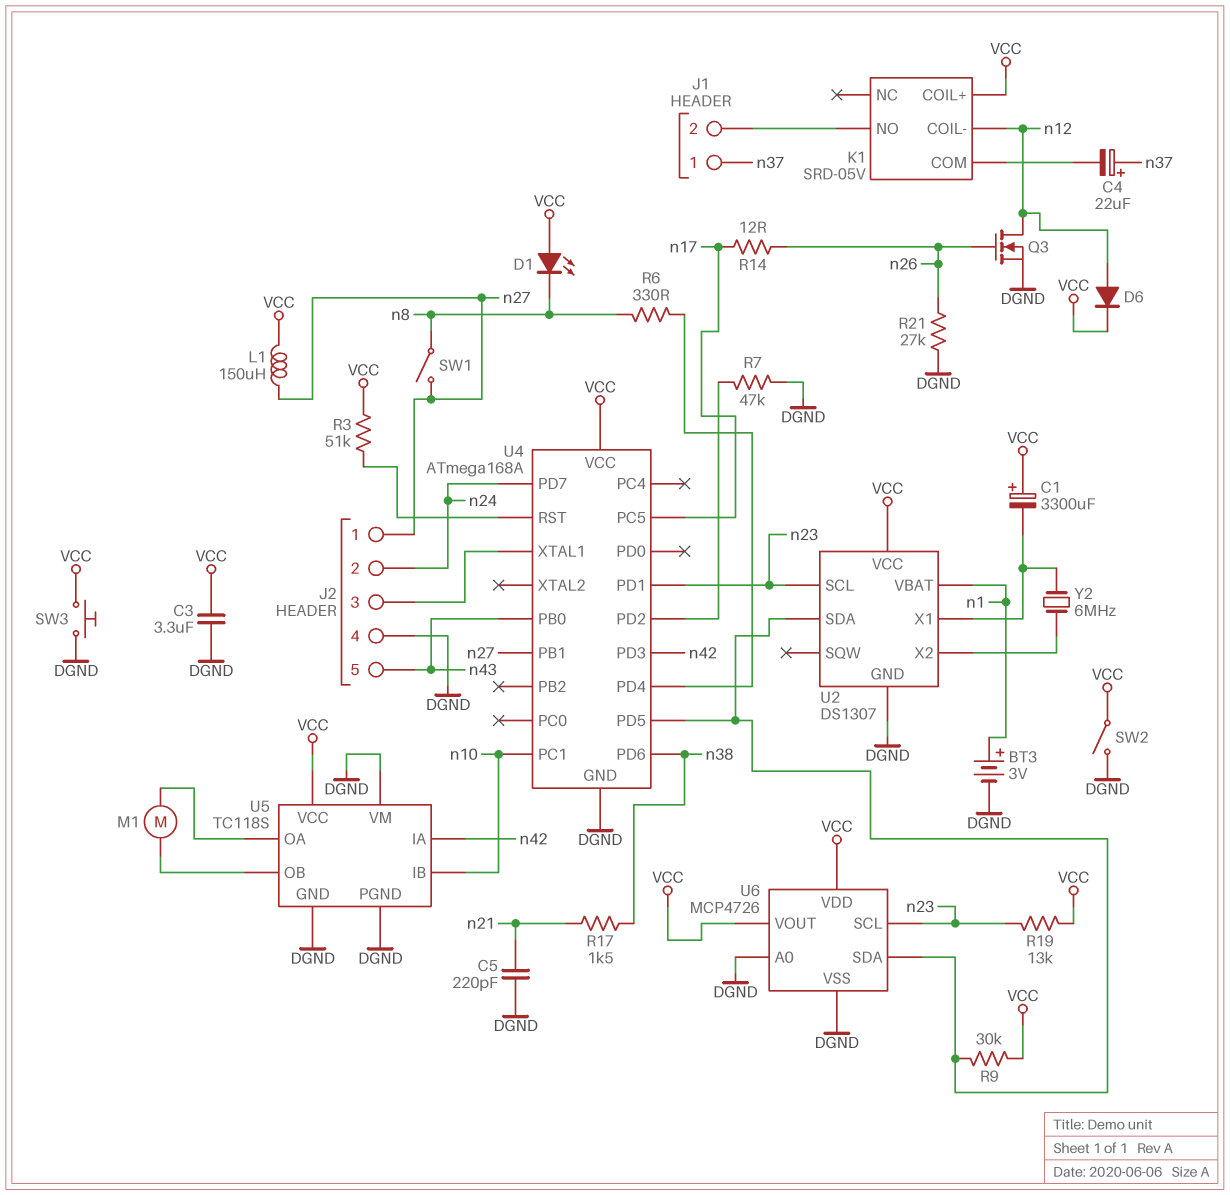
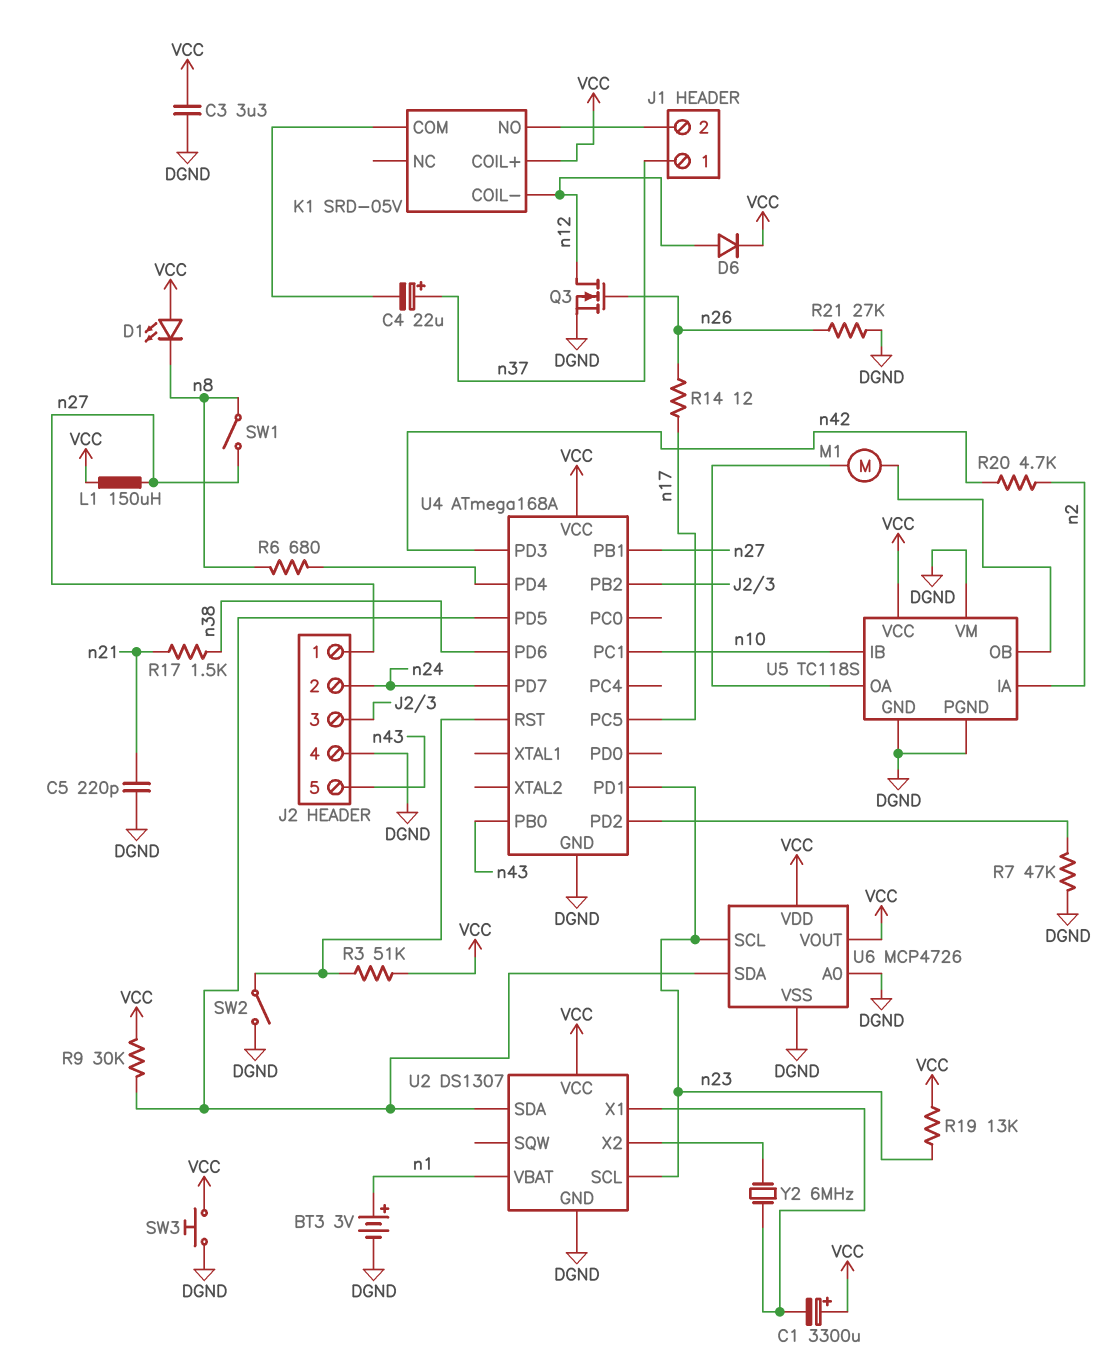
R6: 330 (U4/PD4, n8) -> 680 (U4/PD4, n8)
R20: none -> 4.7k (n2, n42)
SW2: switch (DGND, VCC) -> switch (DGND, U4/RST)
U4 pin PB2: none -> J2/3
U4 pin XTAL1: J2/3 -> none
U5 pin IA: n42 -> n2

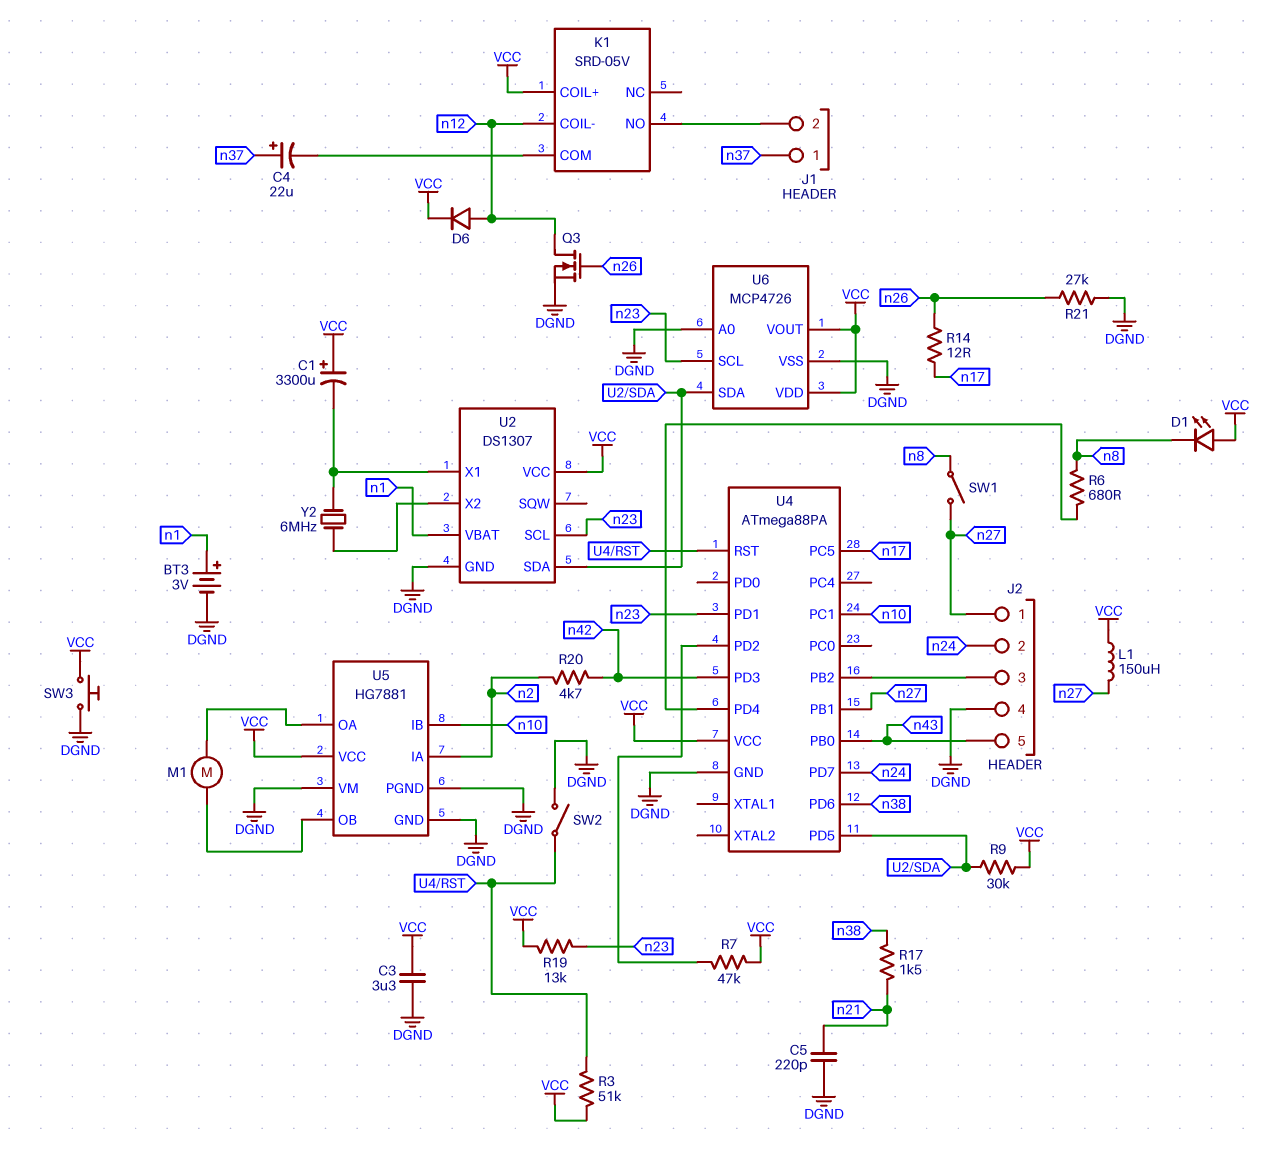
R7: 47k (DGND, U4/PD2) -> 47k (U4/PD2, VCC)
U4: ATmega168A -> ATmega88PA
U5: TC118S -> HG7881

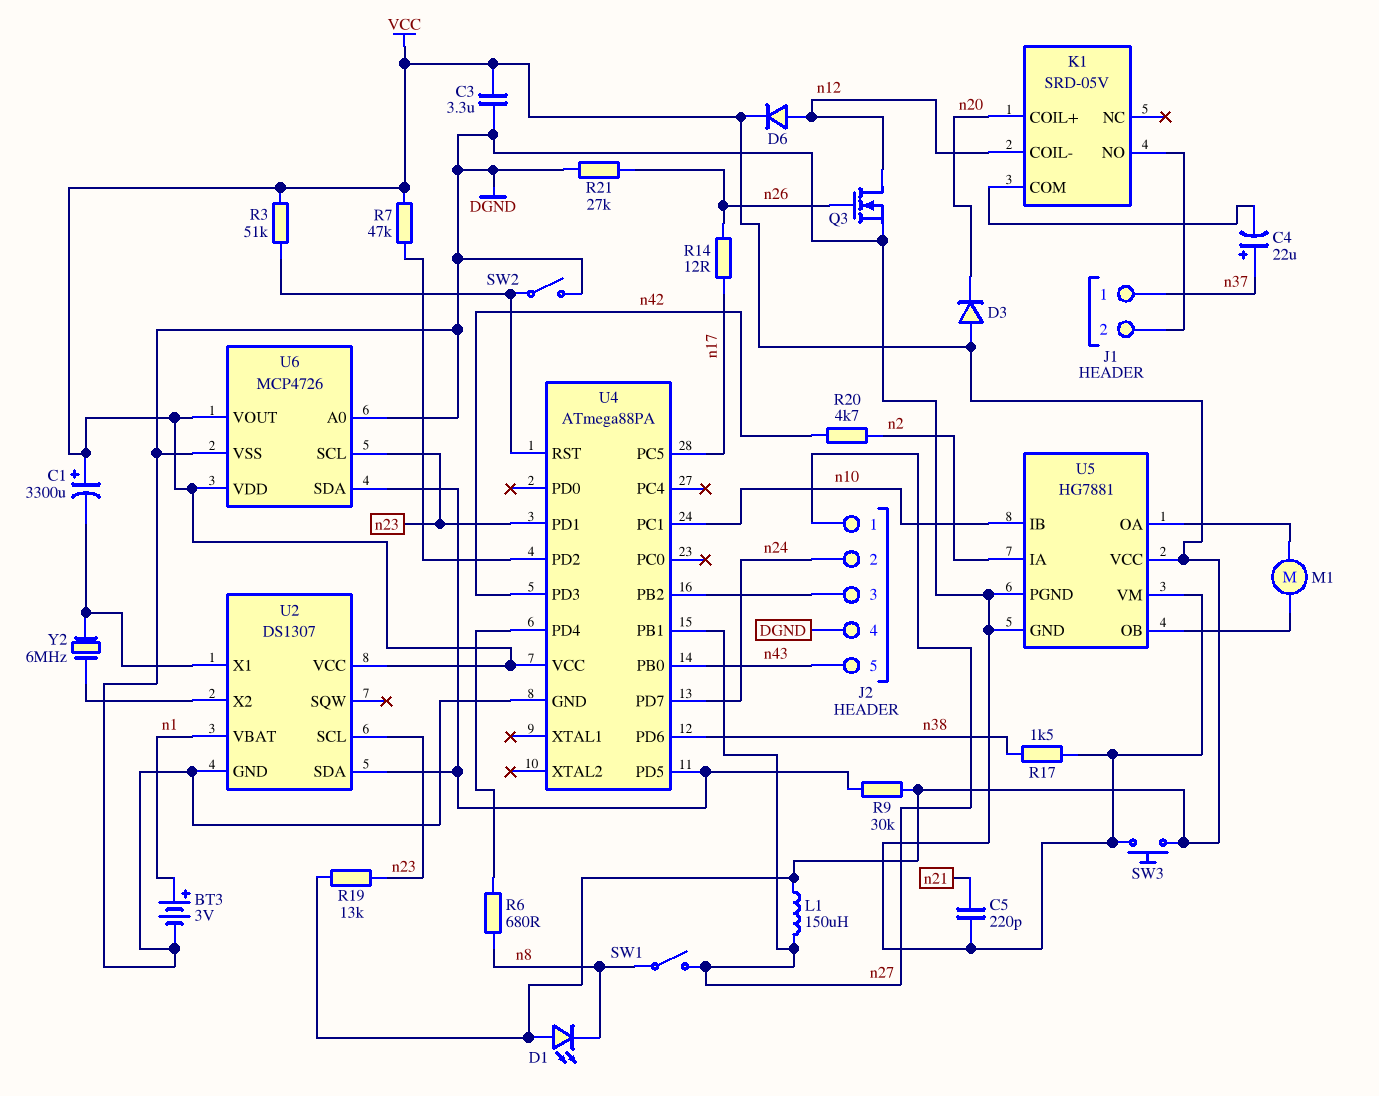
D3: none -> diode (A VCC, K n20)
K1 pin COIL+: VCC -> n20
R17: 1.5k (n21, n38) -> 1.5k (DGND, n38)

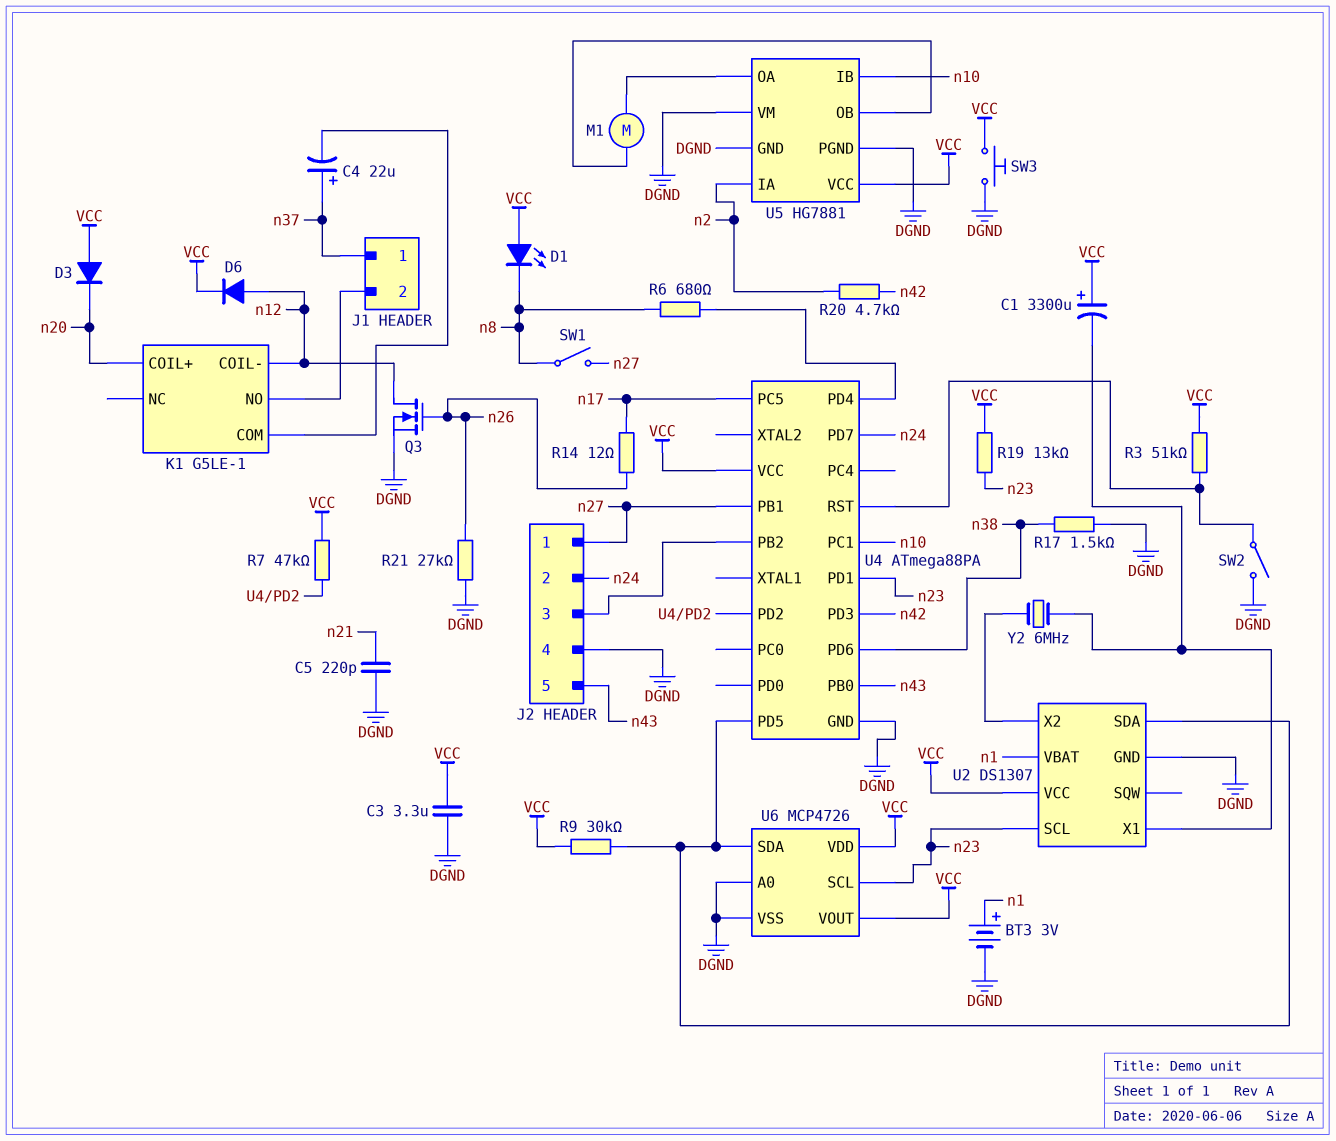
K1: SRD-05V -> G5LE-1
L1: 150uH (VCC, n27) -> none

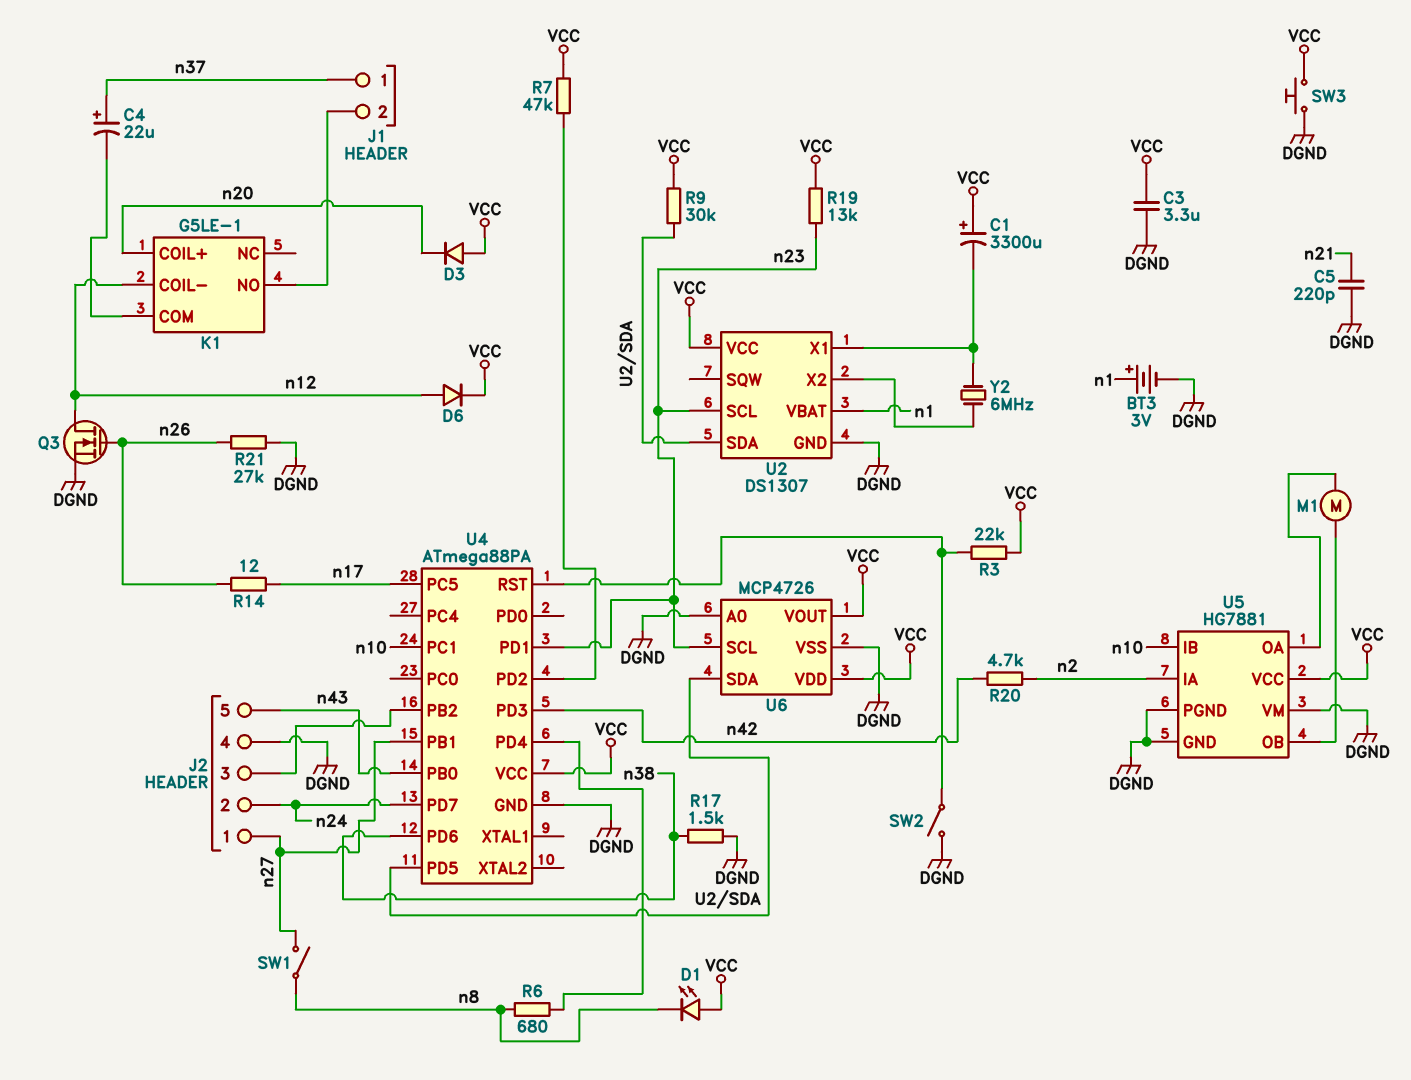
R3: 51k (U4/RST, VCC) -> 22k (U4/RST, VCC)

